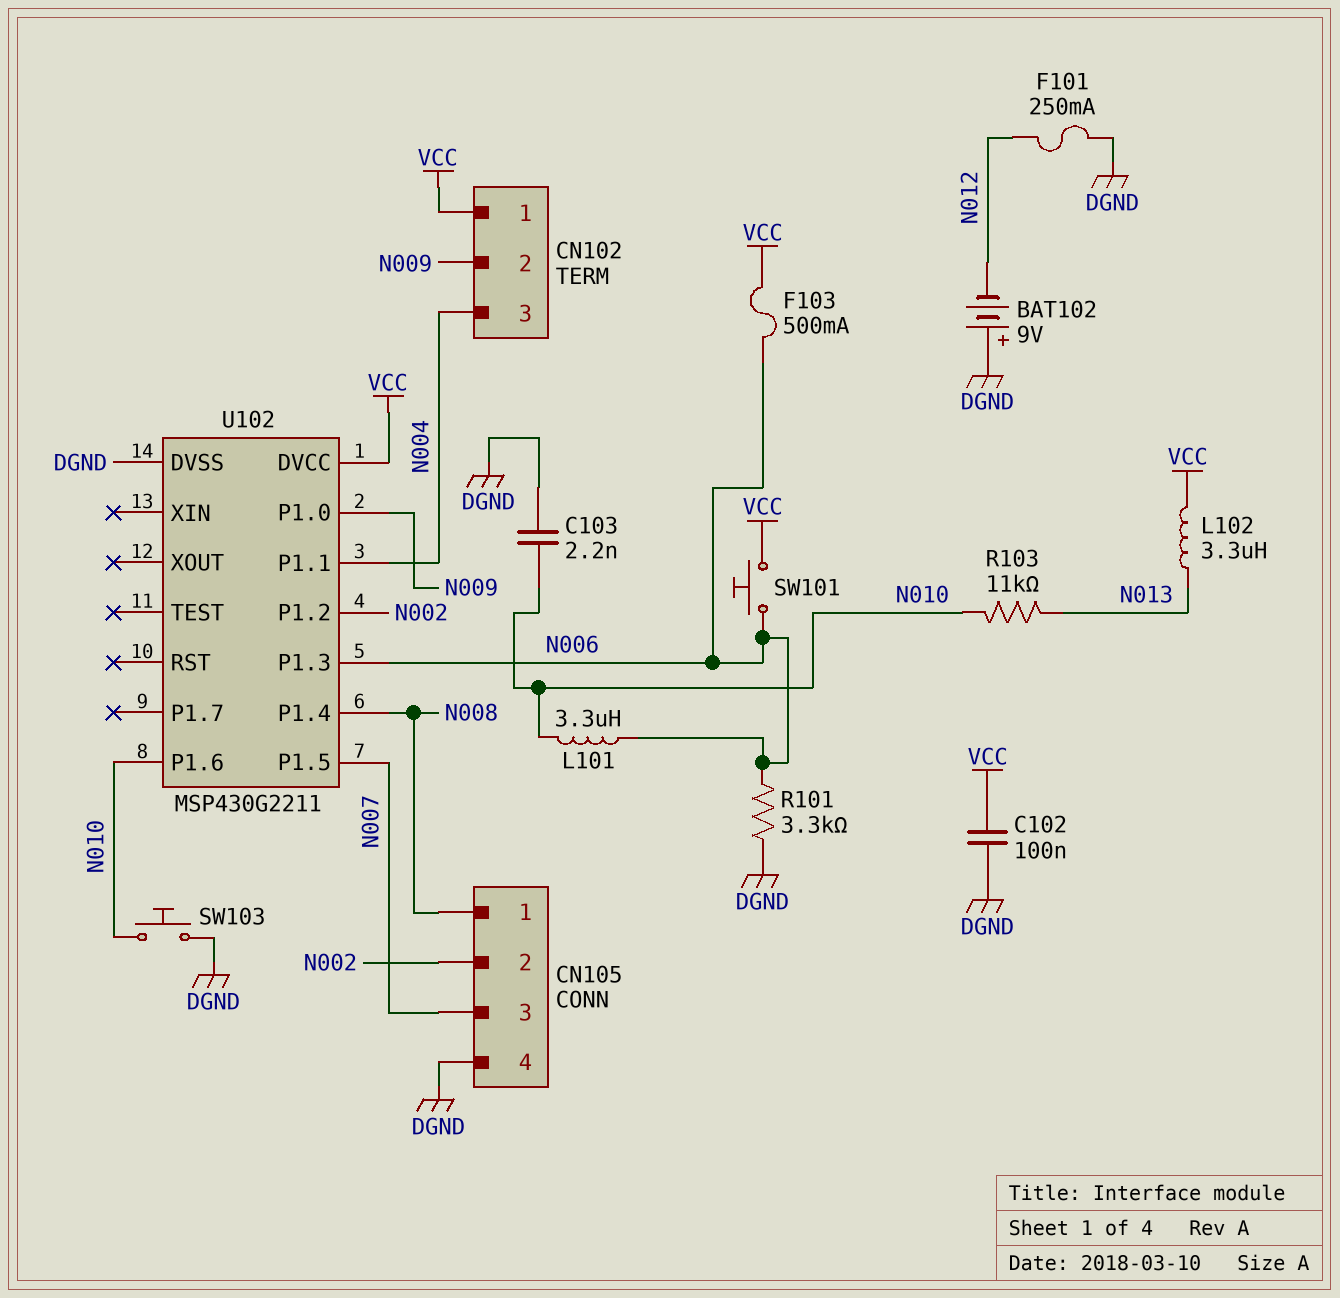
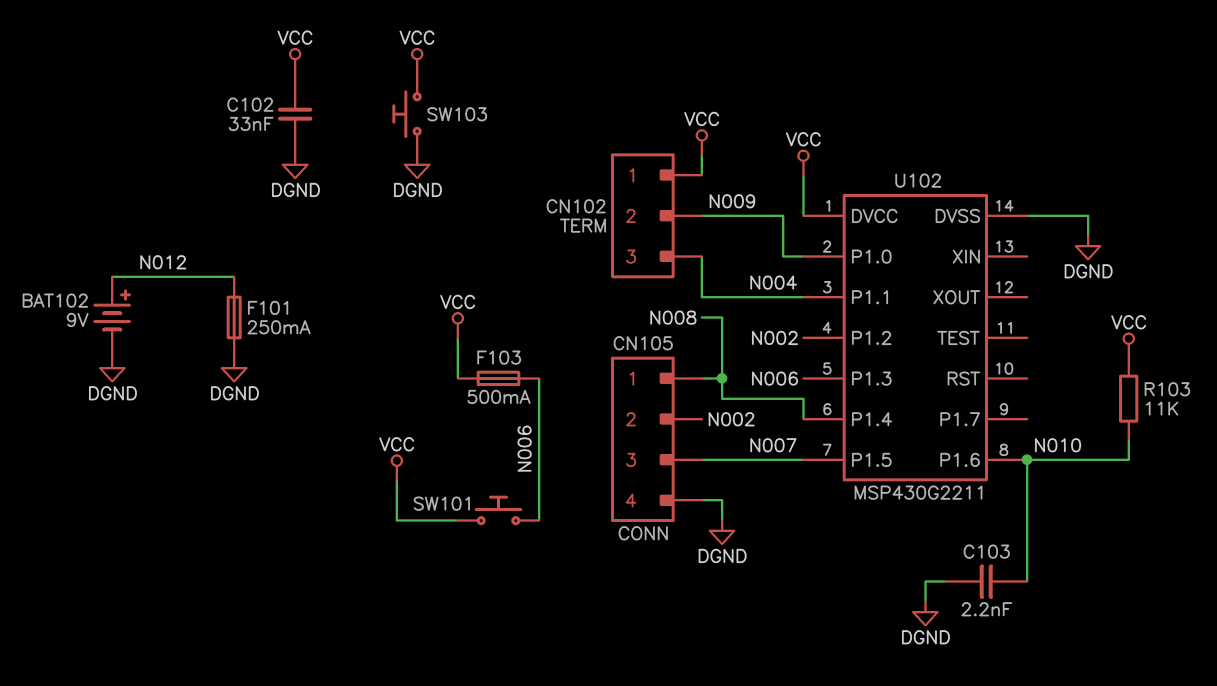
BAT102: 9V (plus DGND, minus N012) -> 9V (plus N012, minus DGND)
C102: 100nF (DGND, VCC) -> 33nF (DGND, VCC)
L101: 3.3uH (N006, N010) -> none
L102: 3.3uH (N013, VCC) -> none
R101: 3.3k (DGND, N006) -> none
R103: 11k (N010, N013) -> 11k (N010, VCC)
SW103: button (DGND, N010) -> button (DGND, VCC)

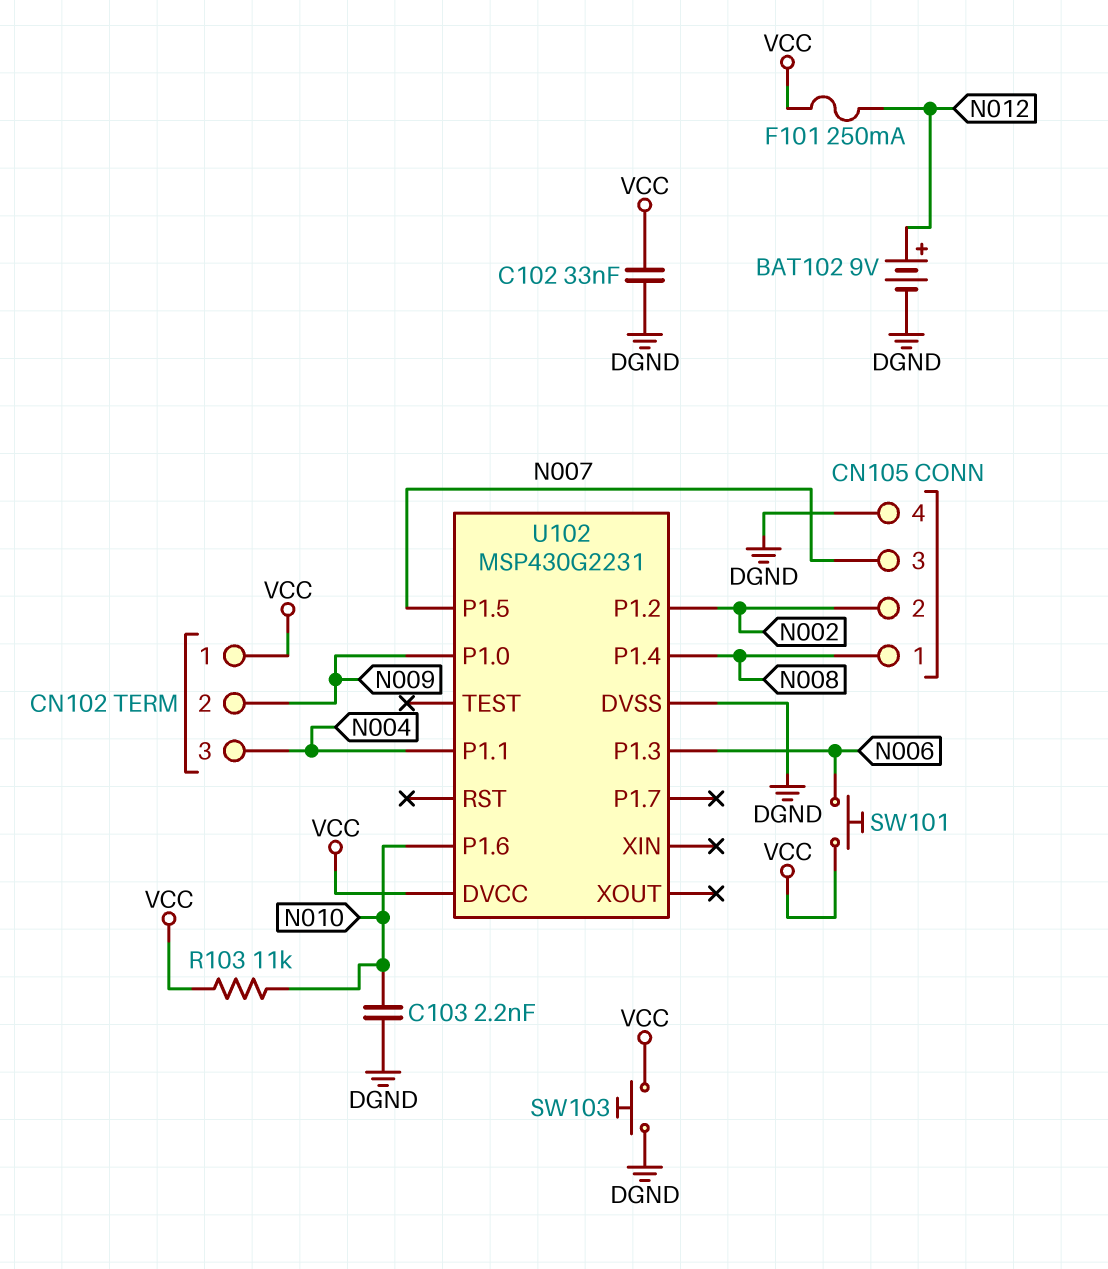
F101: 250mA (DGND, N012) -> 250mA (N012, VCC)
F103: 500mA (N006, VCC) -> none
U102: MSP430G2211 -> MSP430G2231

